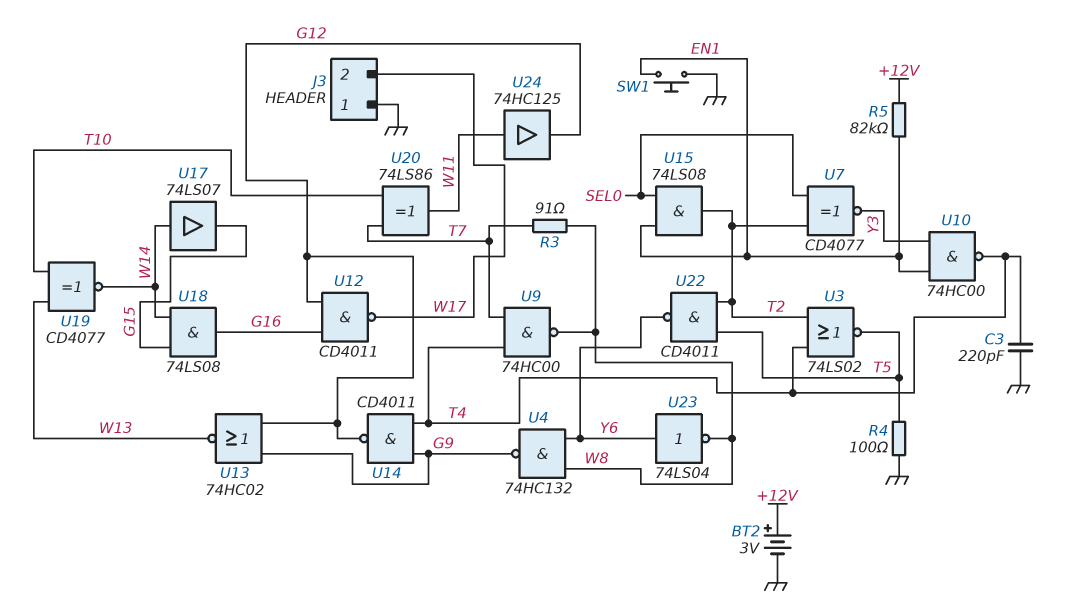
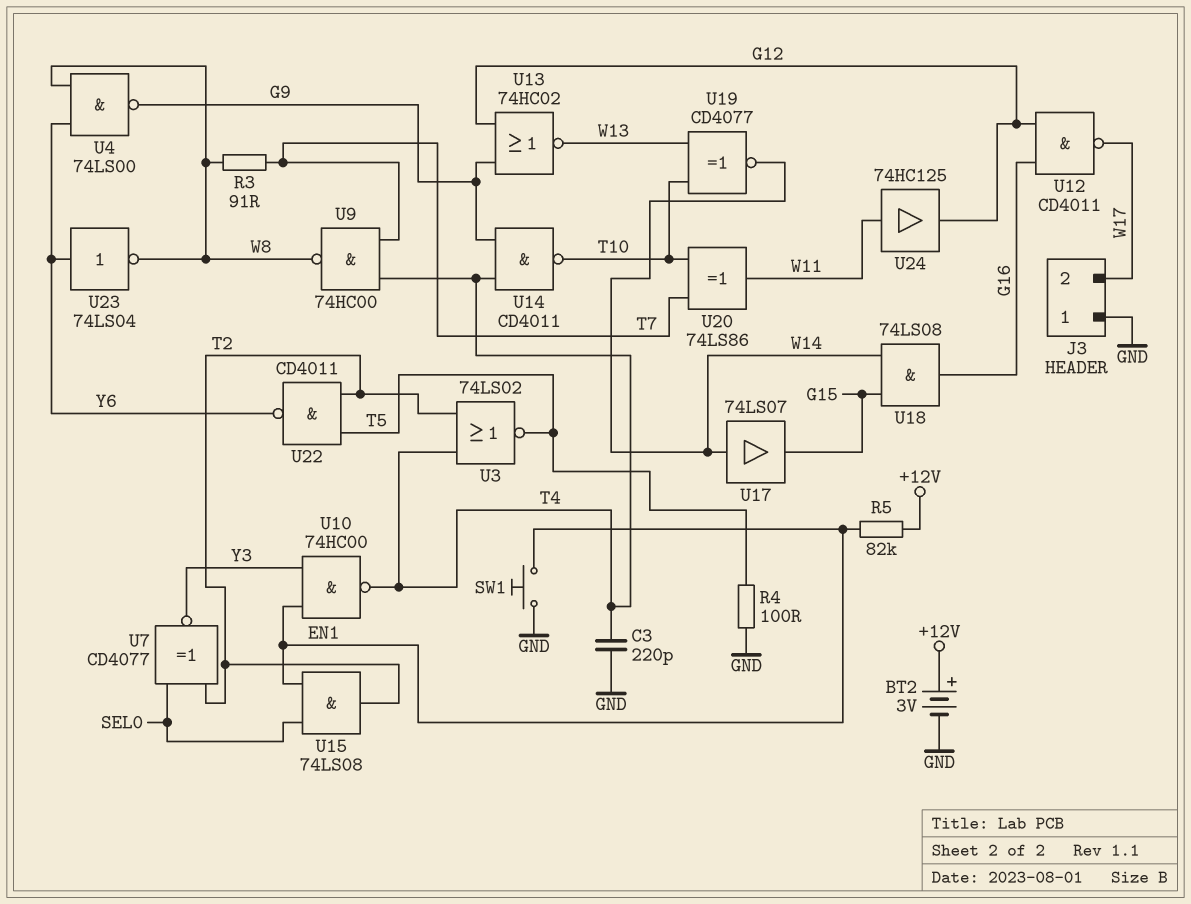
U4: NAND 74HC132 (in W8, in Y6, out G9) -> NAND 74LS00 (in W8, in Y6, out G9)
U14: NAND CD4011 (in G9, in T4, out G12) -> NAND CD4011 (in G9, in T4, out T10)

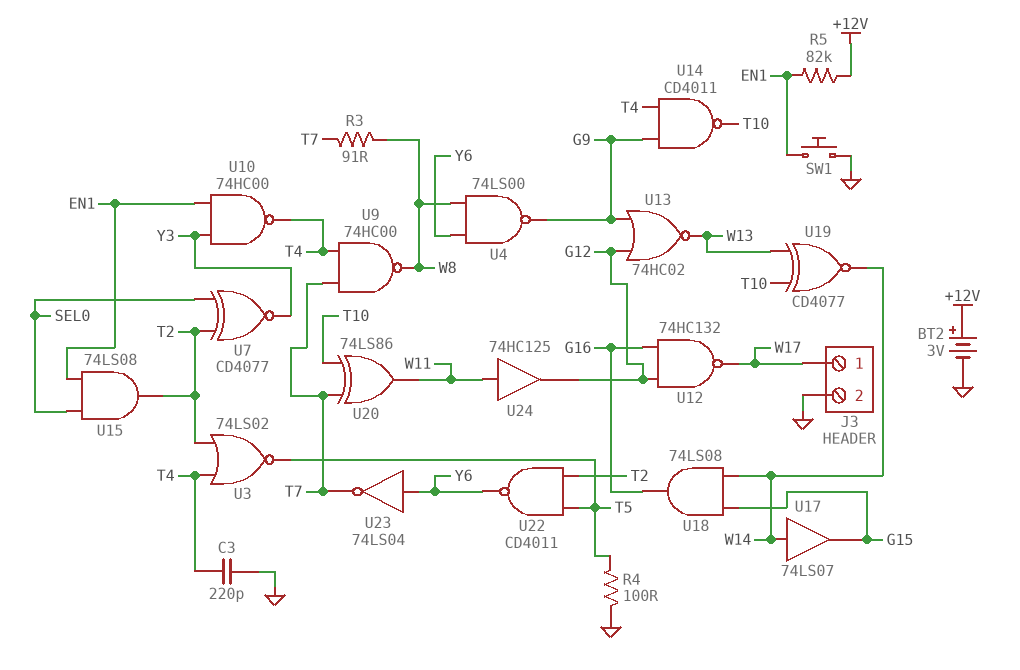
J3 pin 1: GND -> W17
J3 pin 2: W17 -> GND
U12: NAND CD4011 (in G12, in G16, out W17) -> NAND 74HC132 (in G12, in G16, out W17)
U23: NOT 74LS04 (in Y6, out W8) -> NOT 74LS04 (in Y6, out T7)

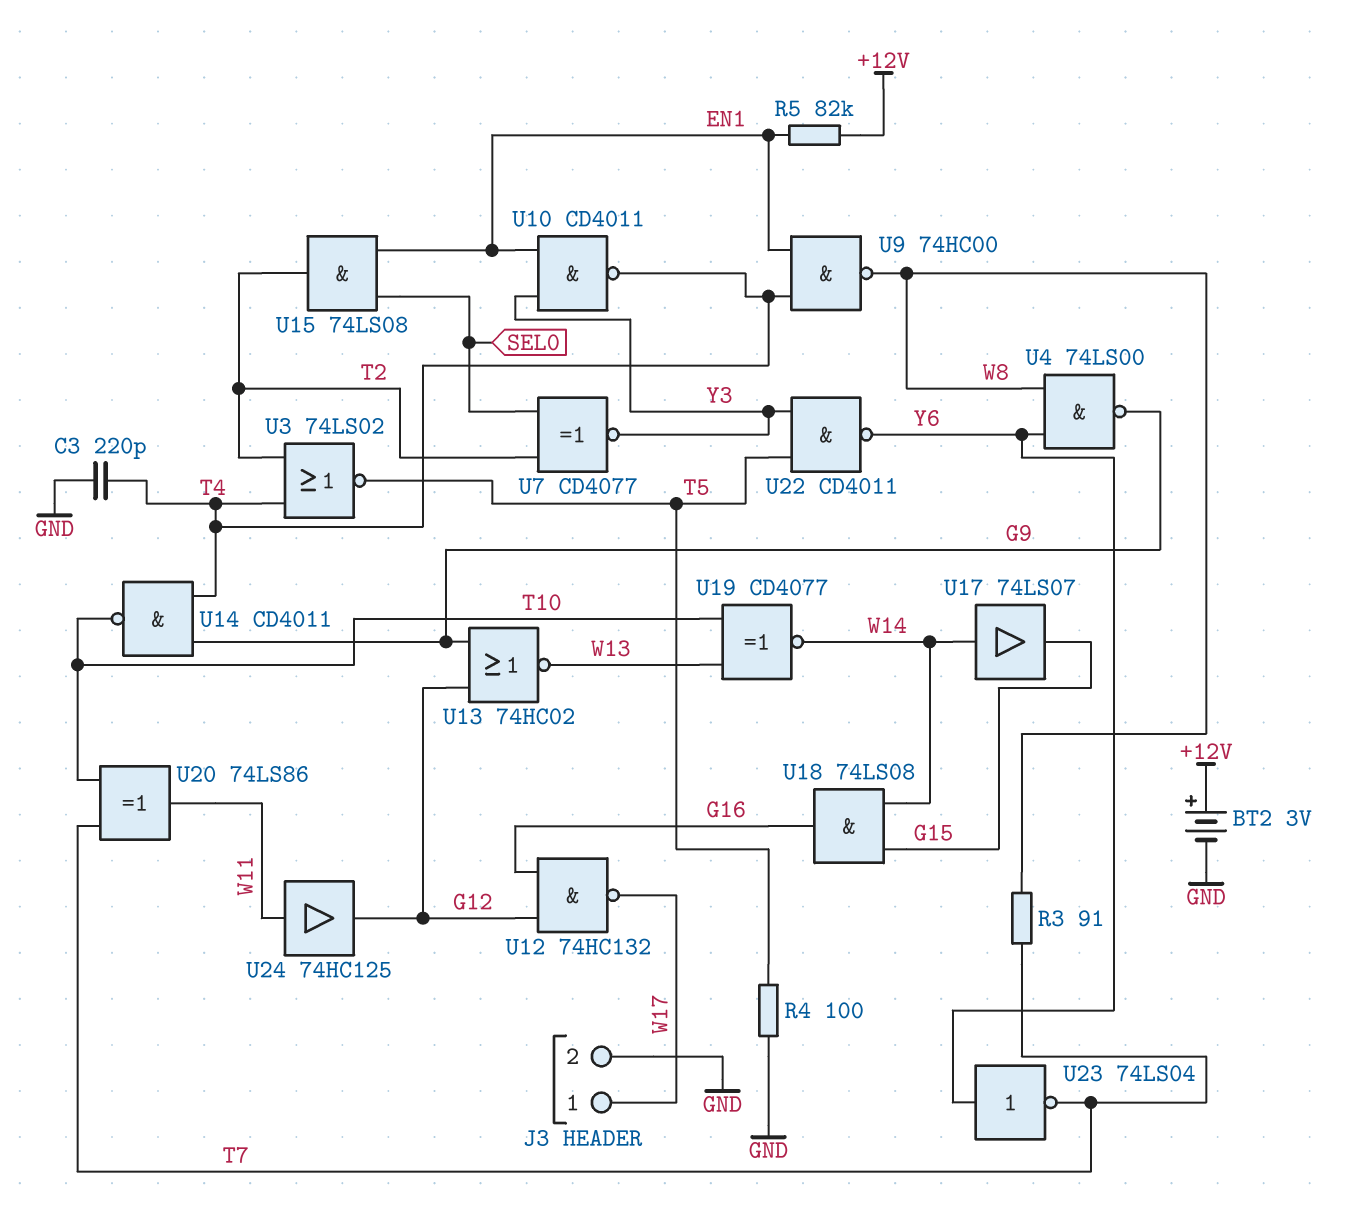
SW1: button (EN1, GND) -> none
U9: NAND 74HC00 (in T4, in T7, out W8) -> NAND 74HC00 (in EN1, in T4, out W8)
U10: NAND 74HC00 (in EN1, in Y3, out T4) -> NAND CD4011 (in EN1, in Y3, out T4)
U22: NAND CD4011 (in T2, in T5, out Y6) -> NAND CD4011 (in T5, in Y3, out Y6)

